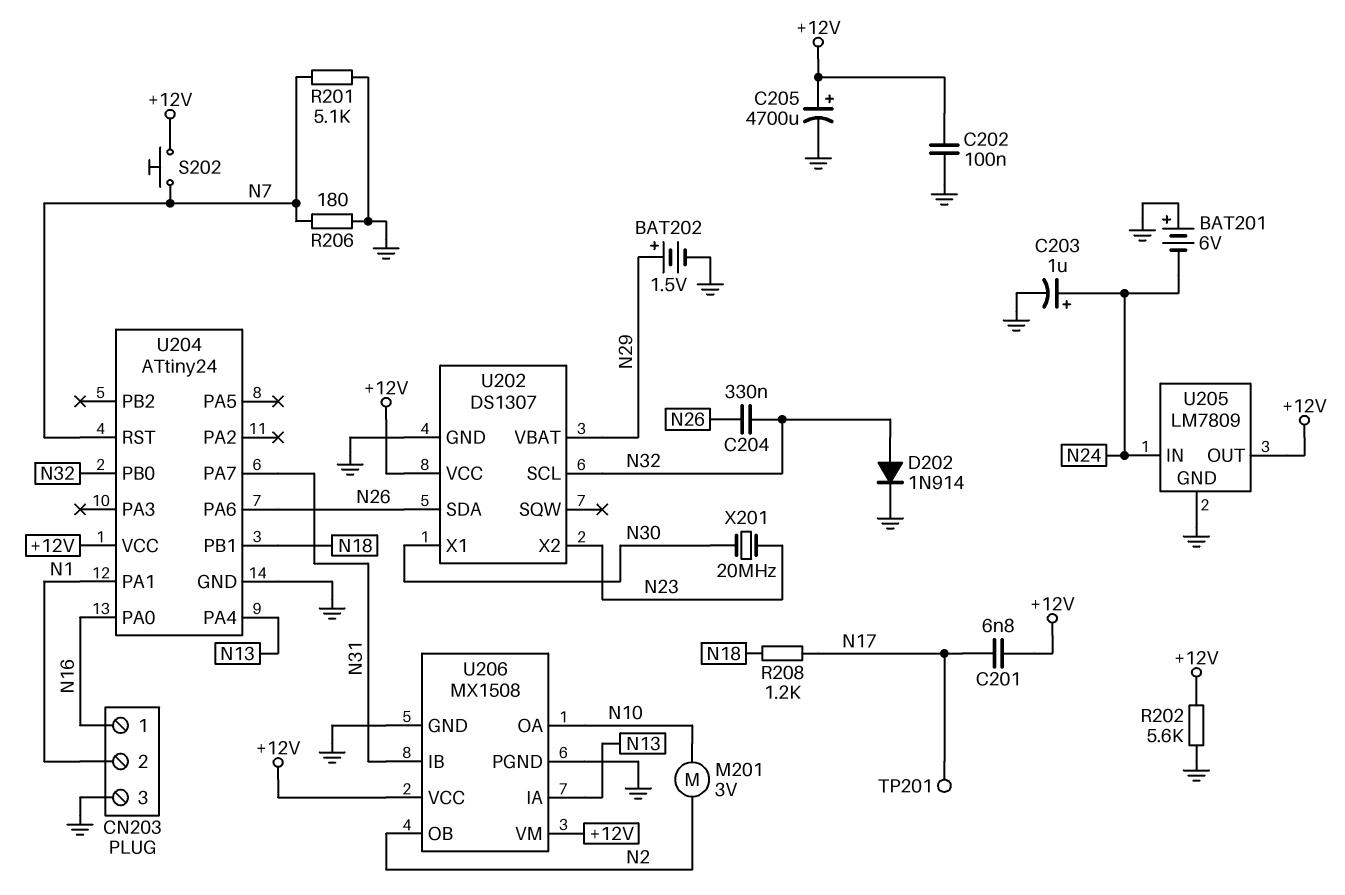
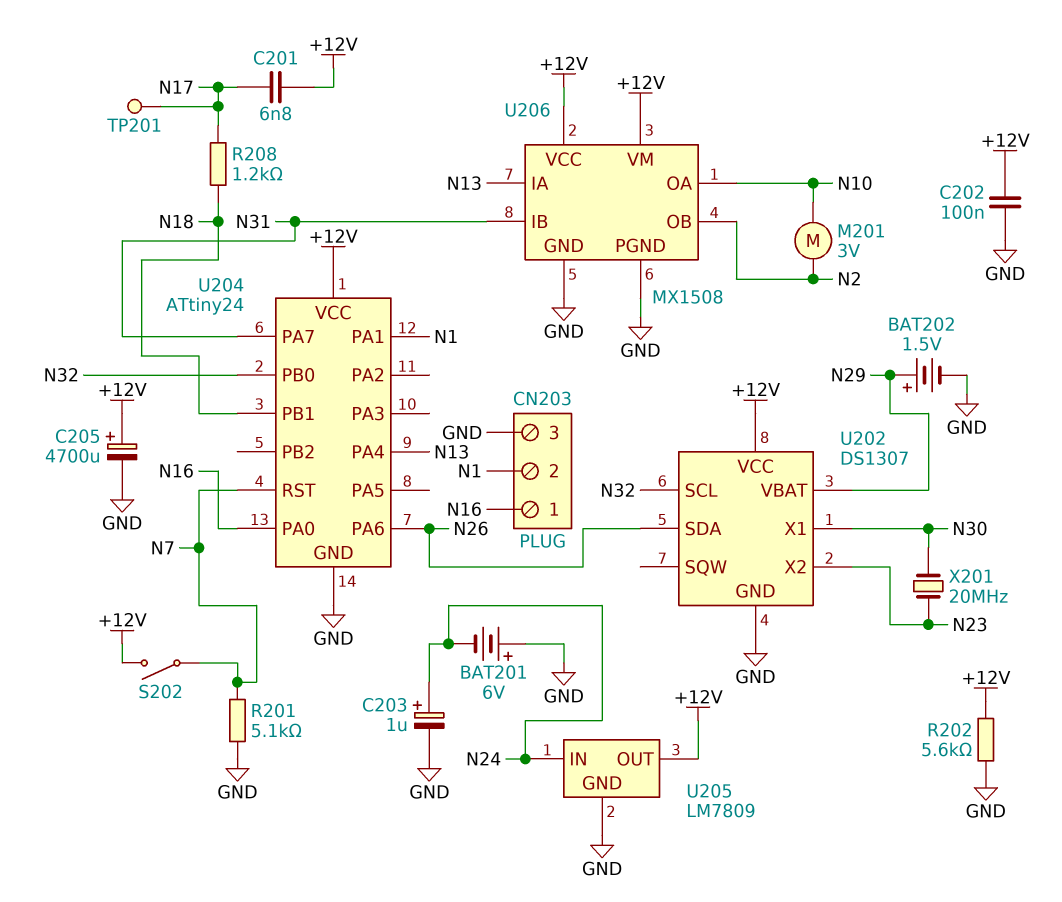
C204: 330nF (N26, N32) -> none
D202: diode 1N914 (A N32, K GND) -> none
R206: 180 (GND, N7) -> none
S202: button (+12V, N7) -> switch (+12V, N7)

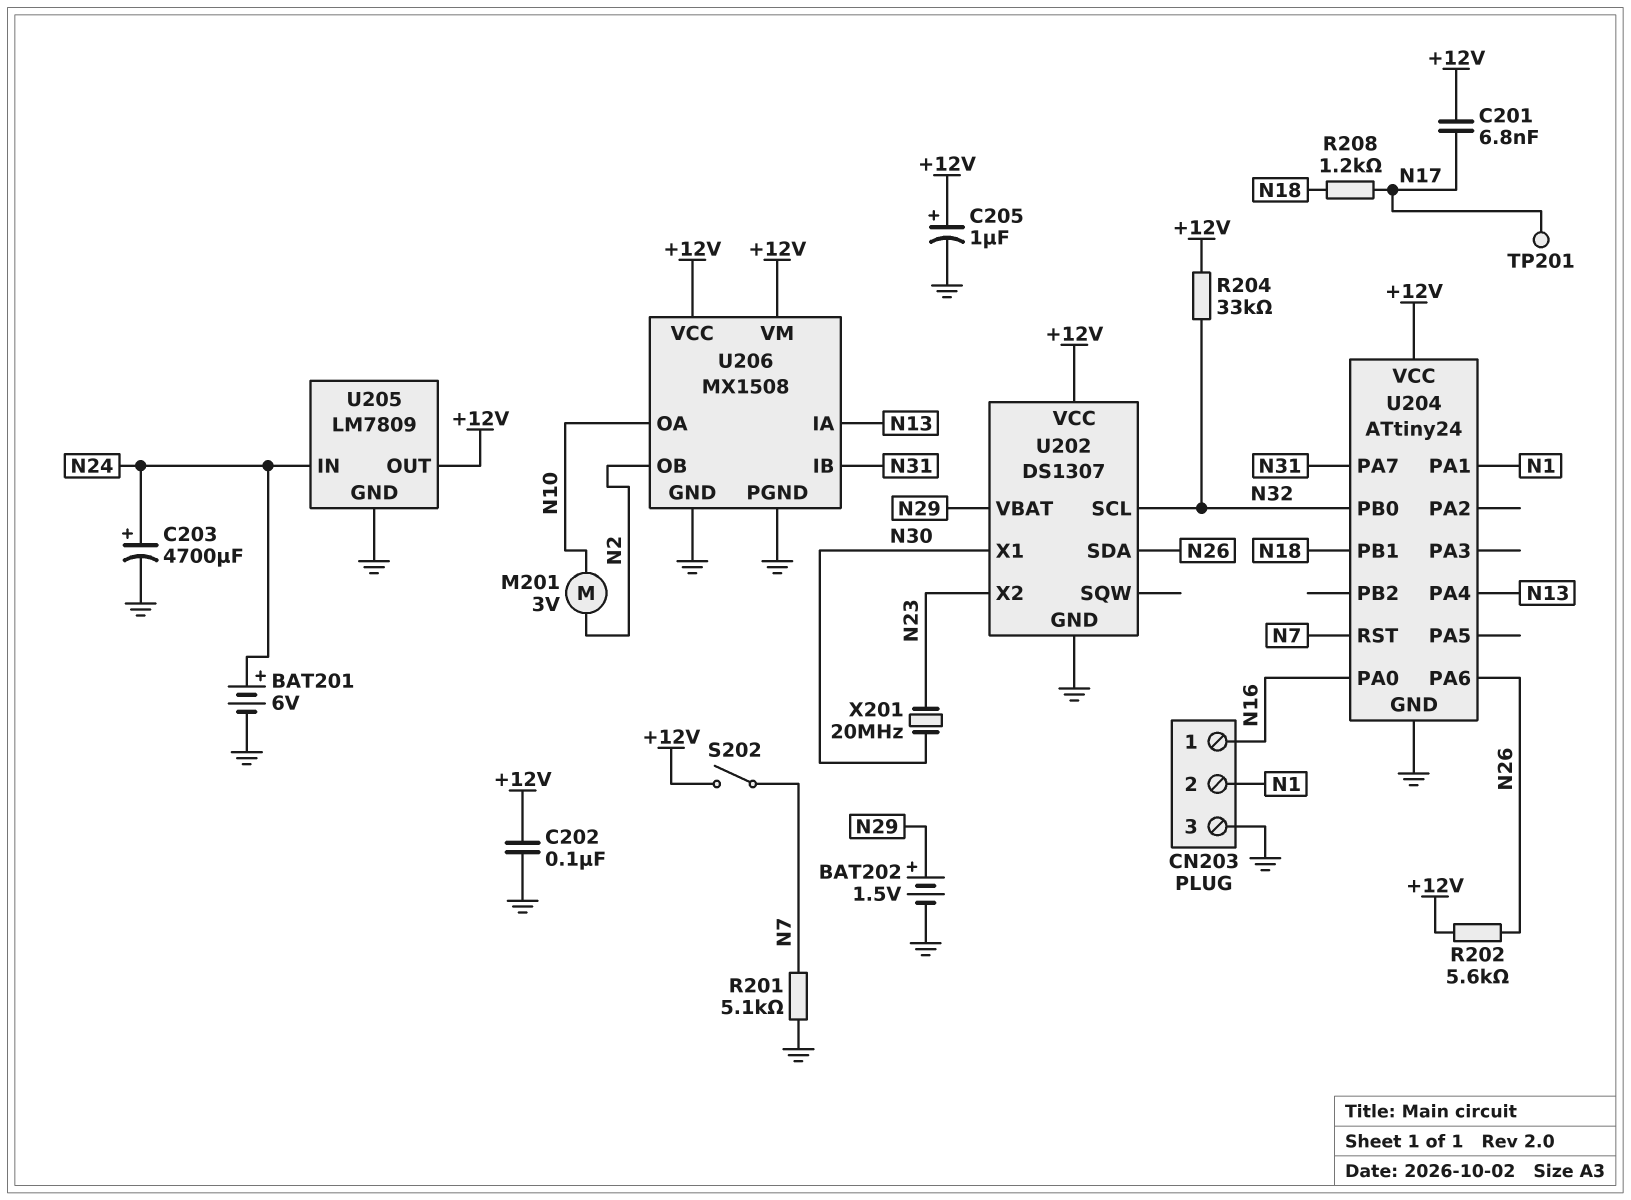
BAT201: 6V (plus GND, minus N24) -> 6V (plus N24, minus GND)
C203: 1uF (plus N24, minus GND) -> 4700uF (plus N24, minus GND)
C205: 4700uF (plus +12V, minus GND) -> 1uF (plus +12V, minus GND)
R202: 5.6k (+12V, GND) -> 5.6k (+12V, N26)
R204: none -> 33k (+12V, N32)

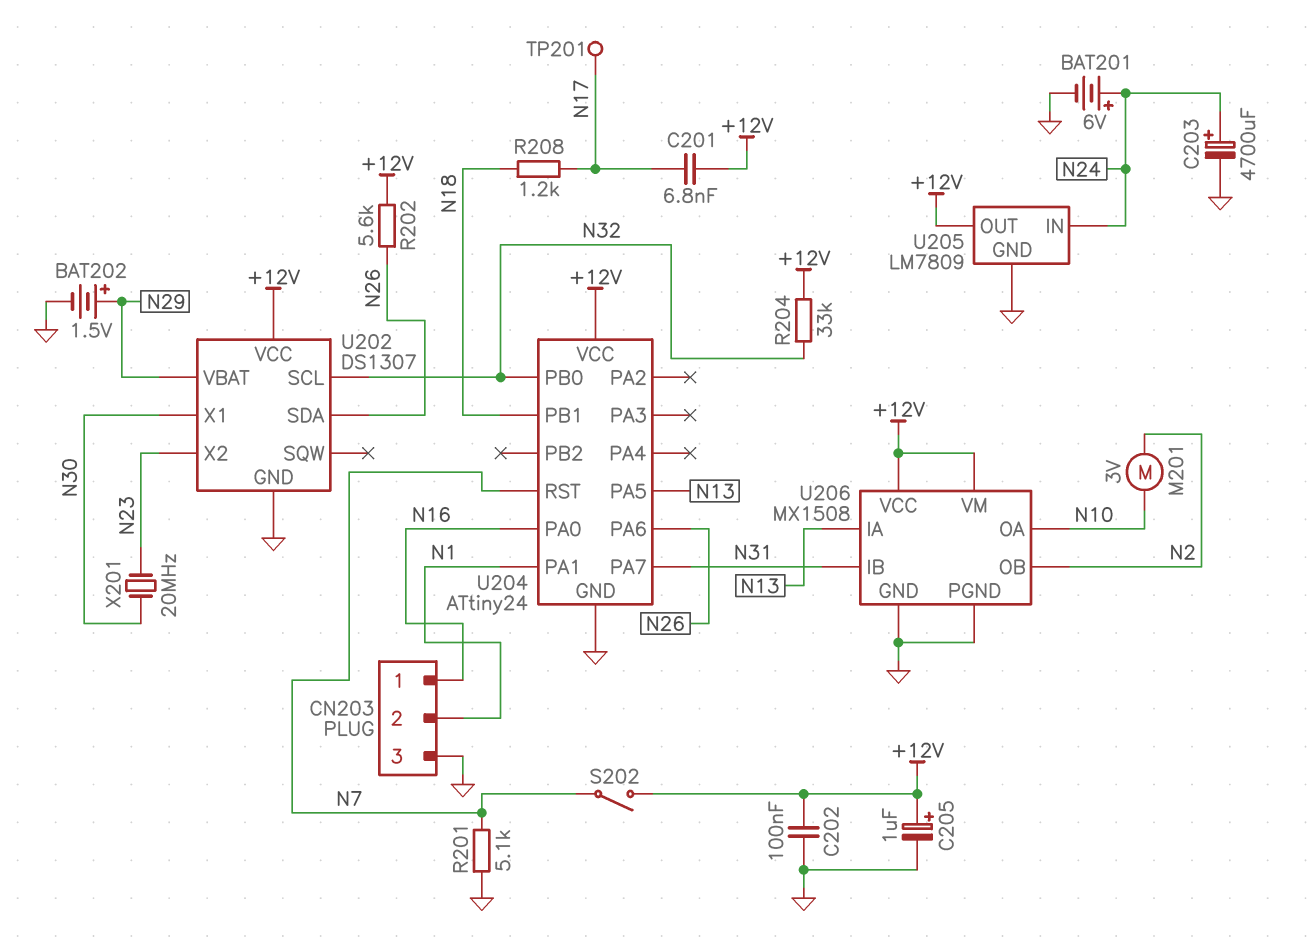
U204 pin PA4: N13 -> none
U204 pin PA5: none -> N13

